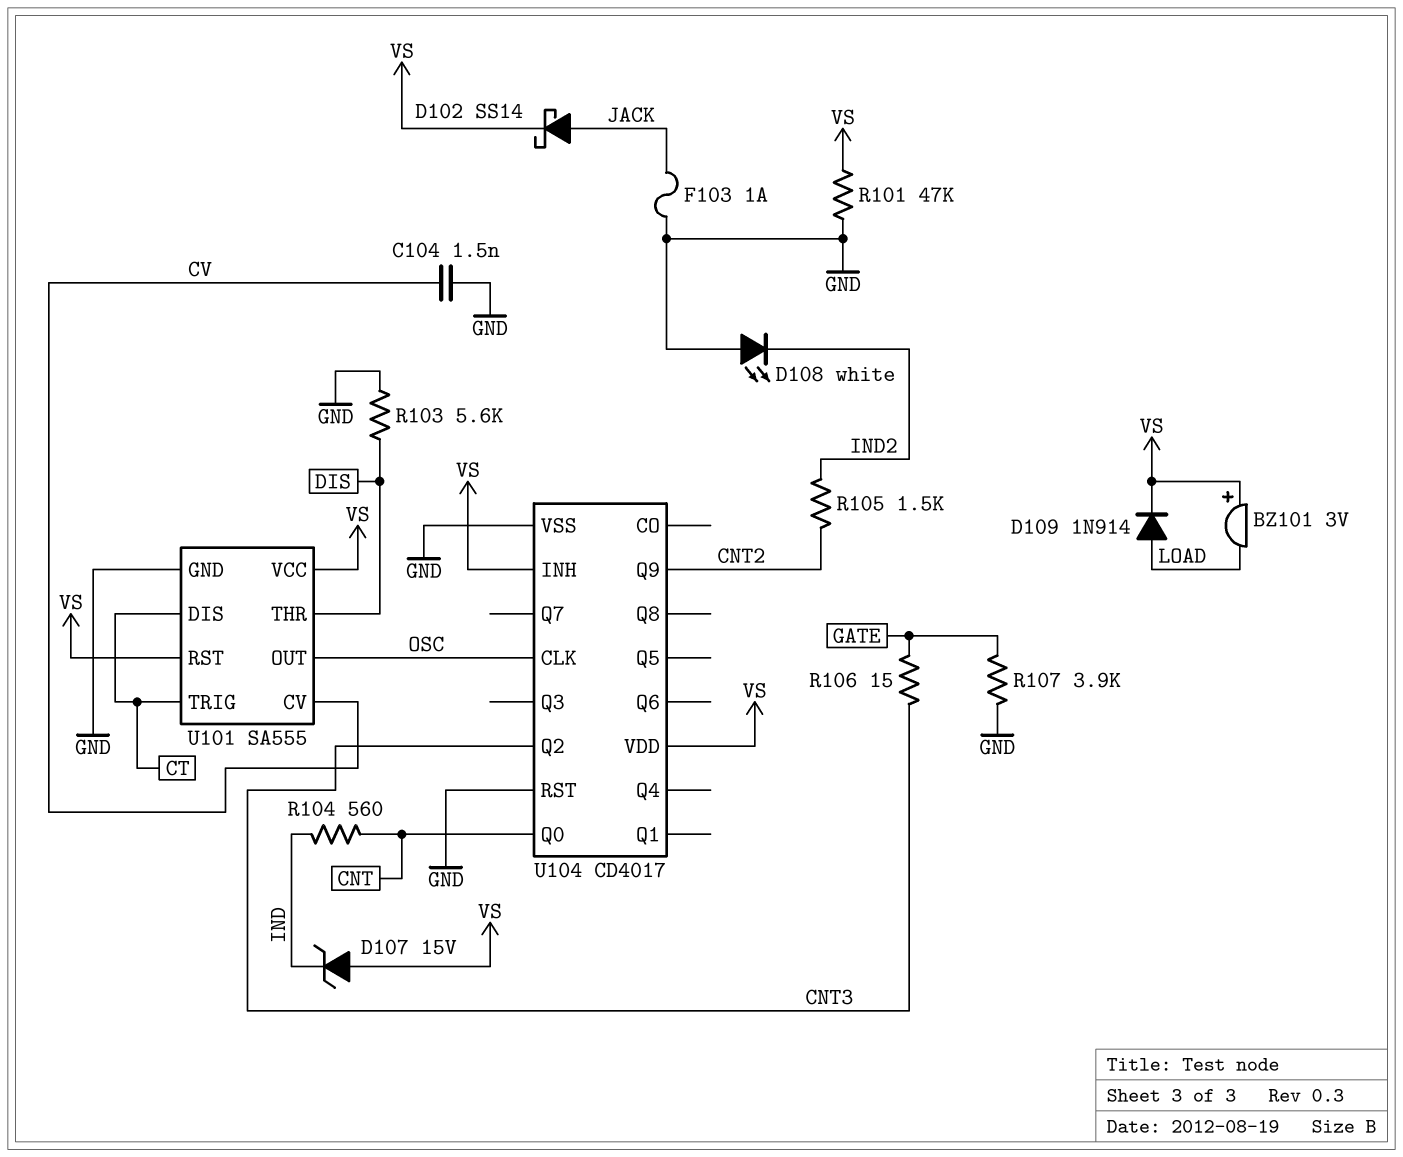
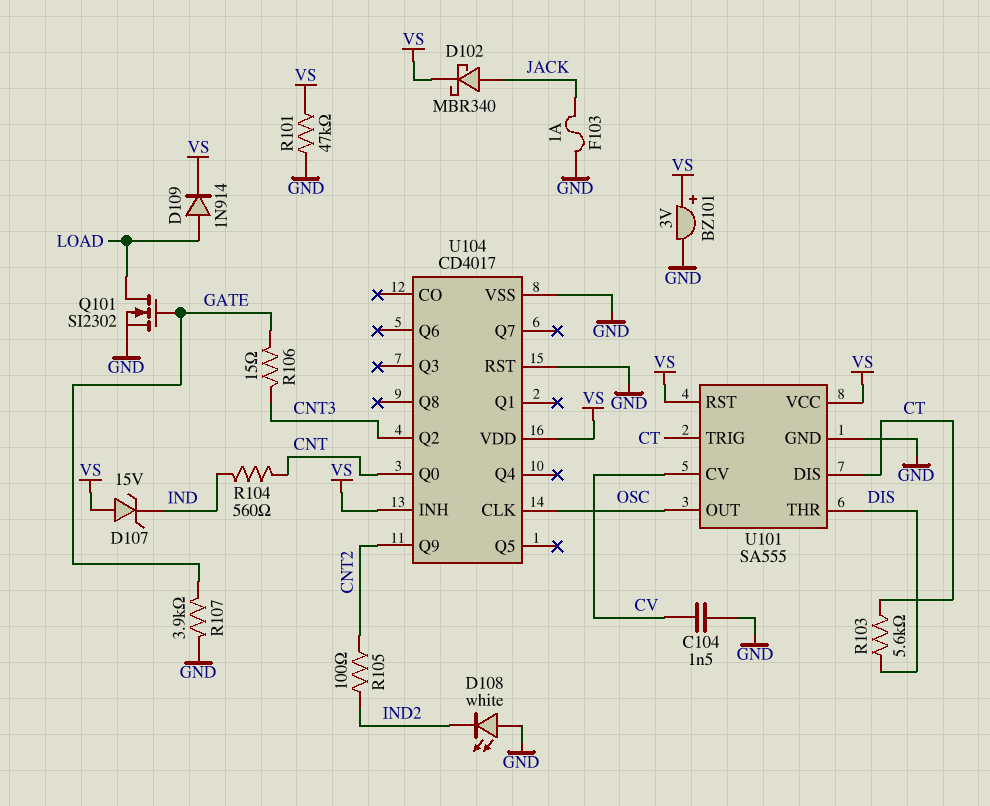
BZ101: buzzer 3V (plus VS, minus LOAD) -> buzzer 3V (plus VS, minus GND)
D102: schottky SS14 (A JACK, K VS) -> schottky MBR340 (A JACK, K VS)
Q101: none -> NMOS SI2302 (G GATE, D LOAD, S GND)
R103: 5.6k (DIS, GND) -> 5.6k (CT, DIS)
R105: 1.5k (CNT2, IND2) -> 100 (CNT2, IND2)

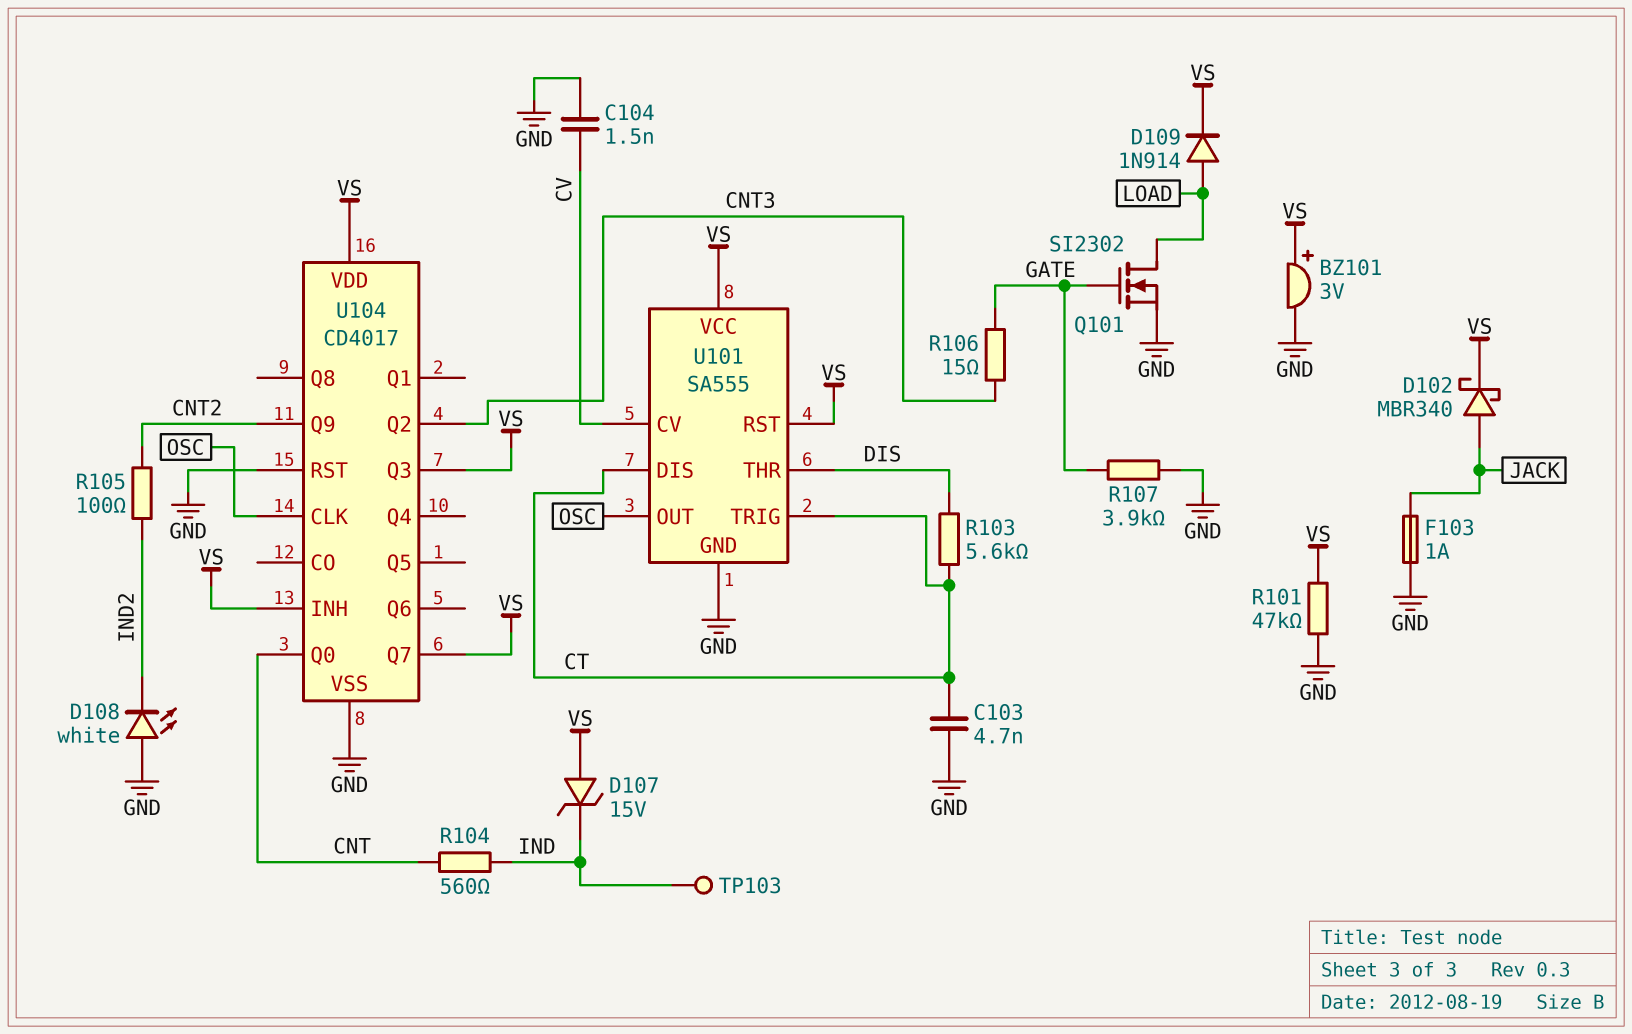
C103: none -> 4.7nF (CT, GND)
TP103: none -> test point (IND)
U104 pin Q3: none -> VS
U104 pin Q7: none -> VS

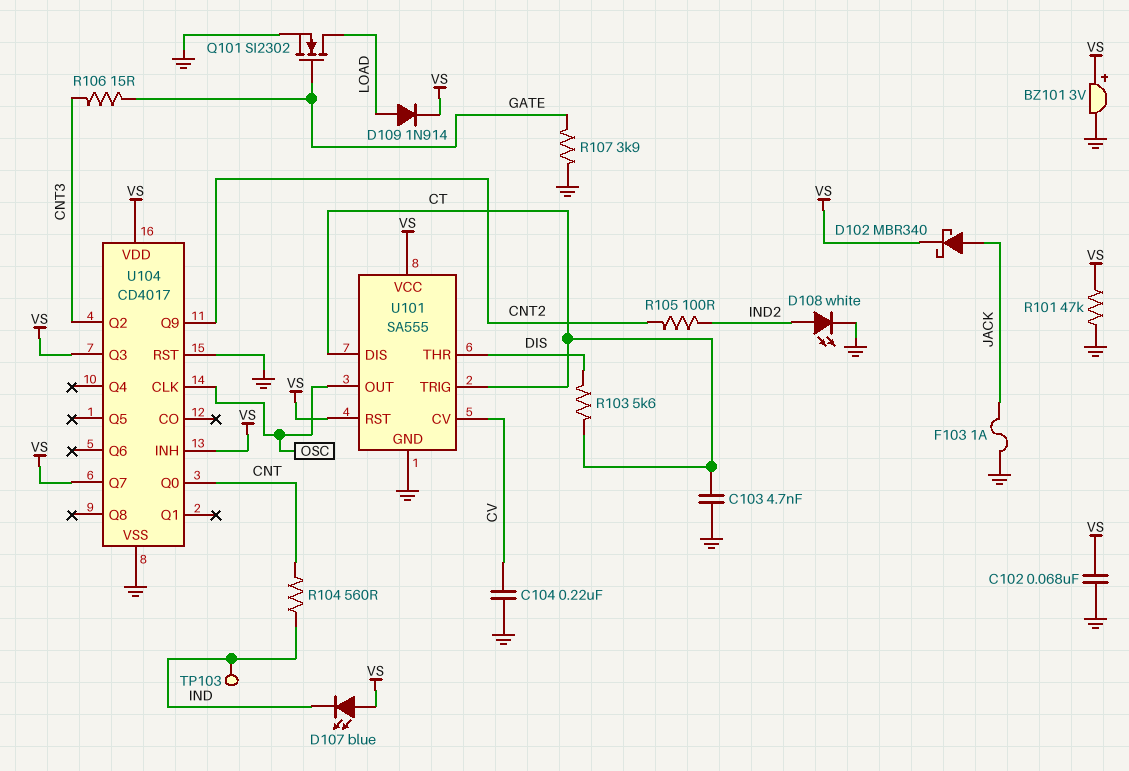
C102: none -> 68nF (GND, VS)
C104: 1.5nF (CV, GND) -> 220nF (CV, GND)
D107: zener 15V (A VS, K IND) -> LED blue (A VS, K IND)
D108: LED white (A GND, K IND2) -> LED white (A IND2, K GND)

